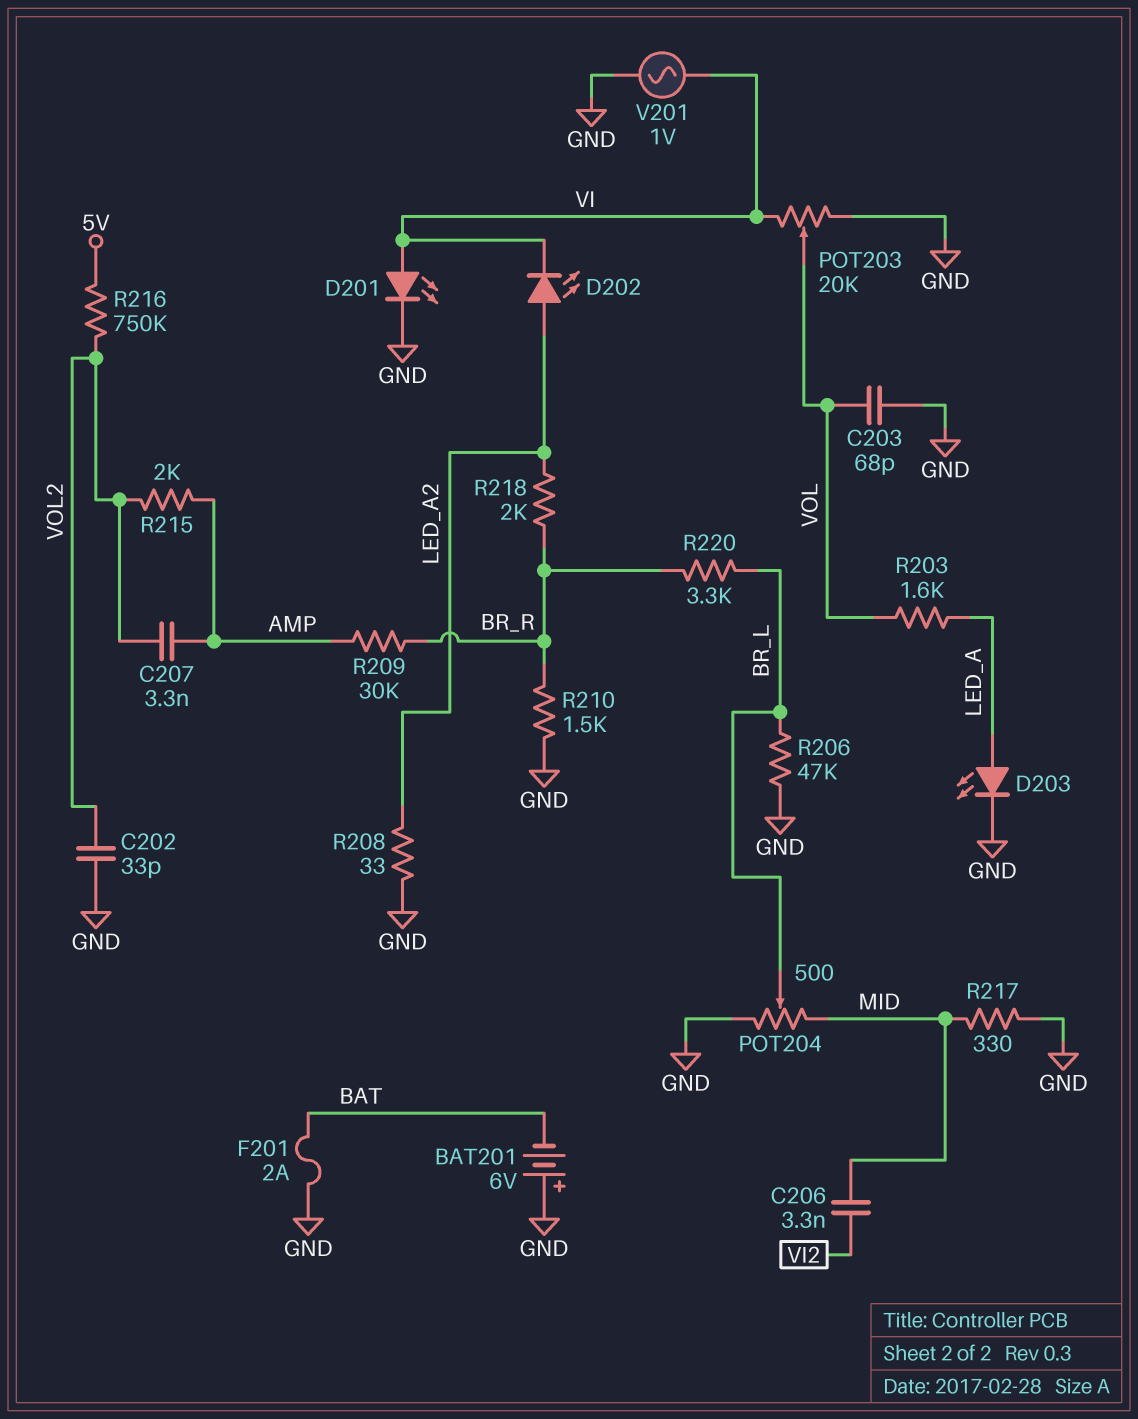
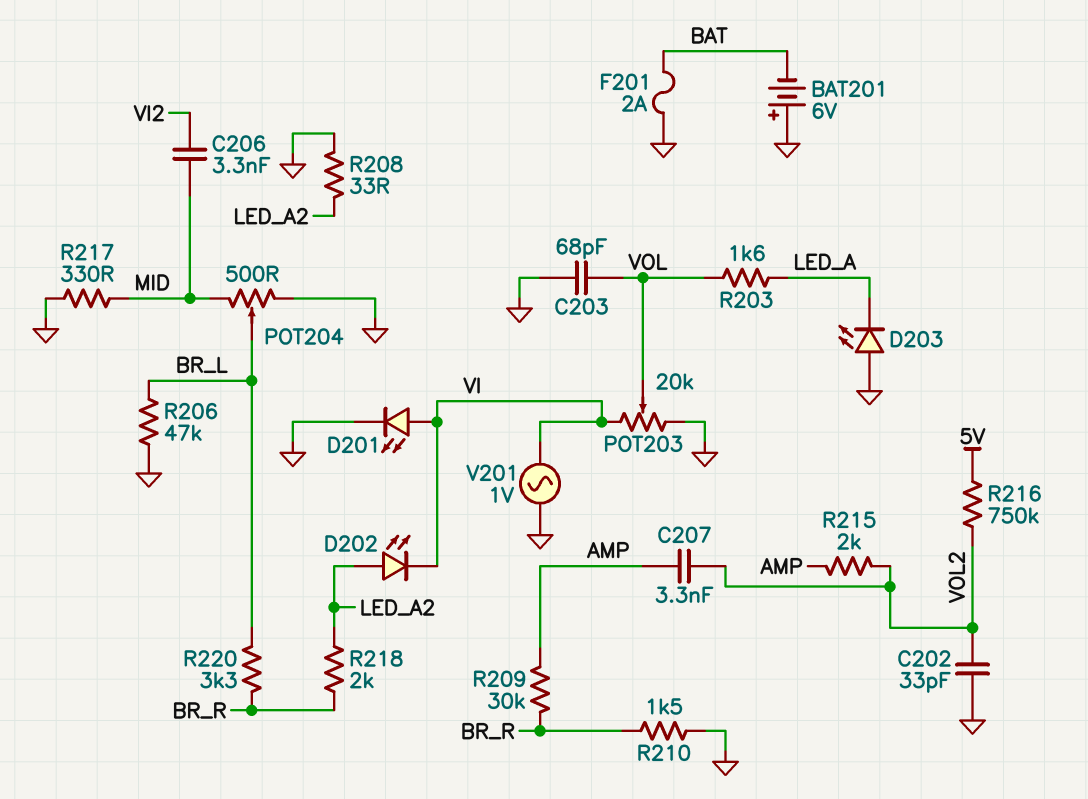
D203: LED (A LED_A, K GND) -> LED (A GND, K LED_A)

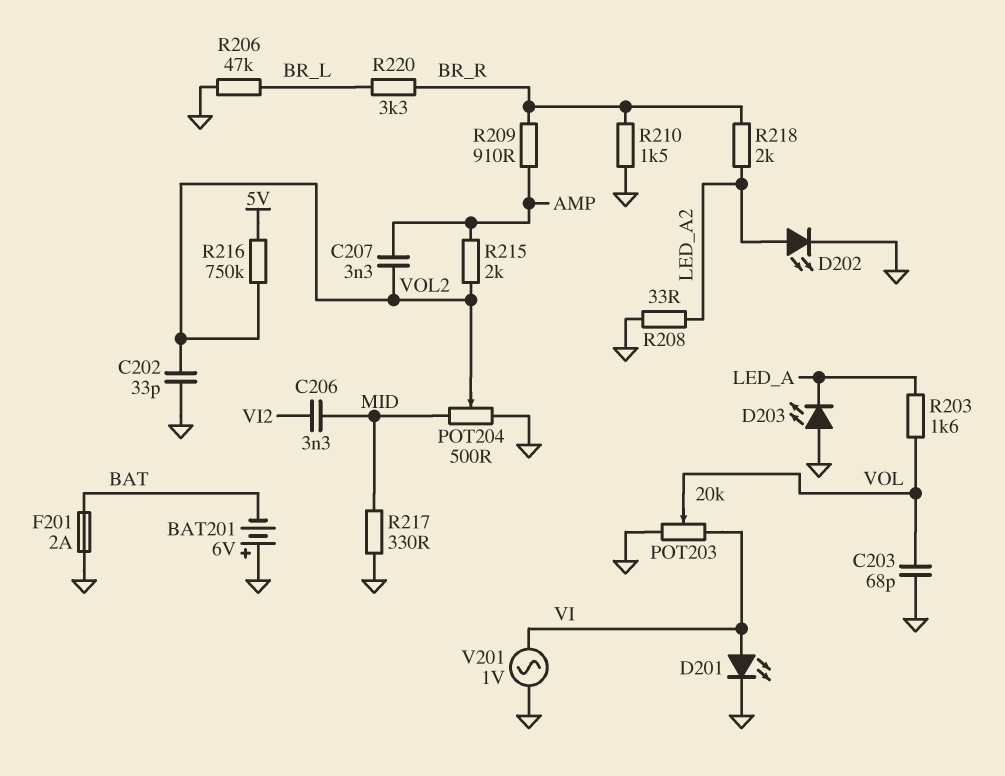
D202: LED (A LED_A2, K VI) -> LED (A LED_A2, K GND)
POT204: 500 (GND, MID, wiper BR_L) -> 500 (GND, MID, wiper VOL2)
R209: 30k (AMP, BR_R) -> 910 (AMP, BR_R)

